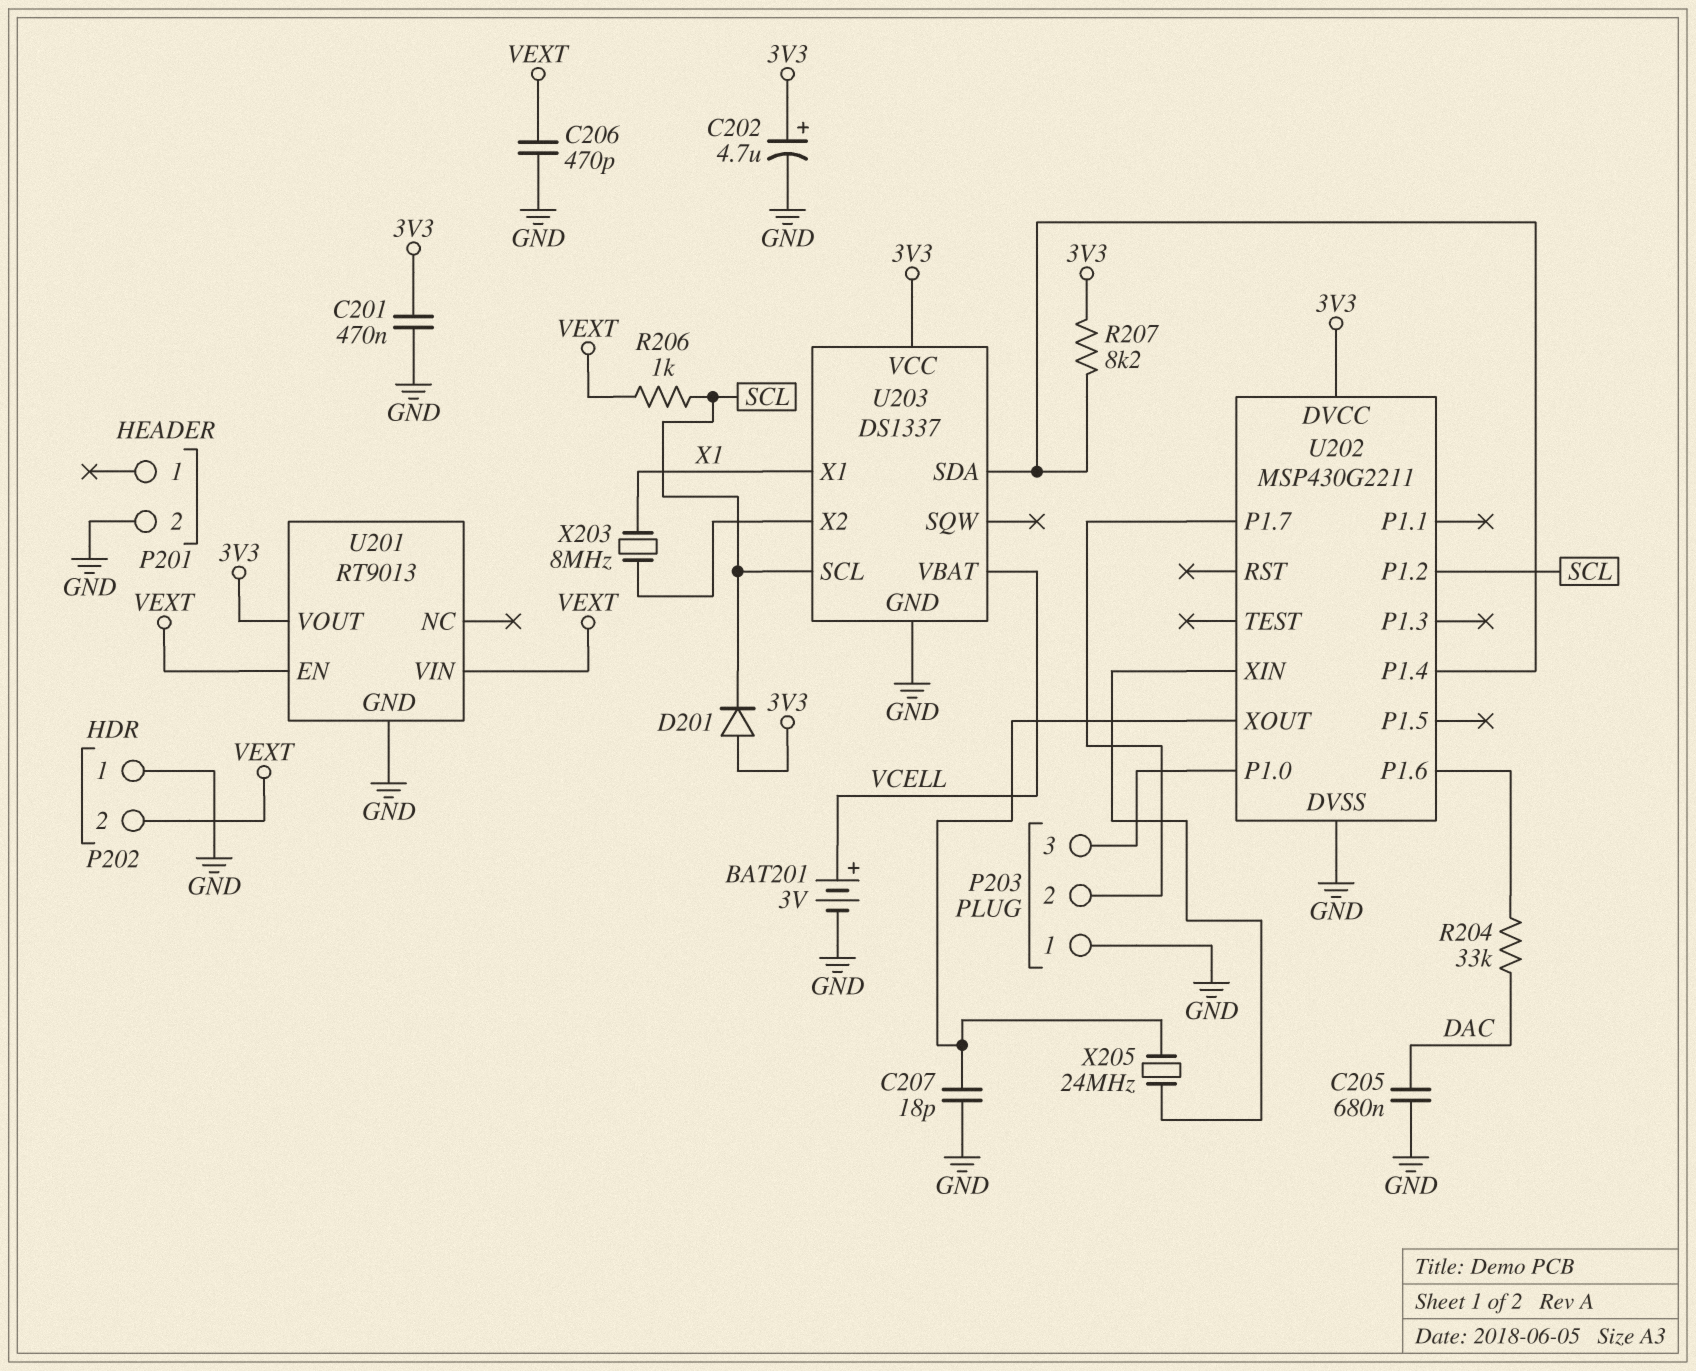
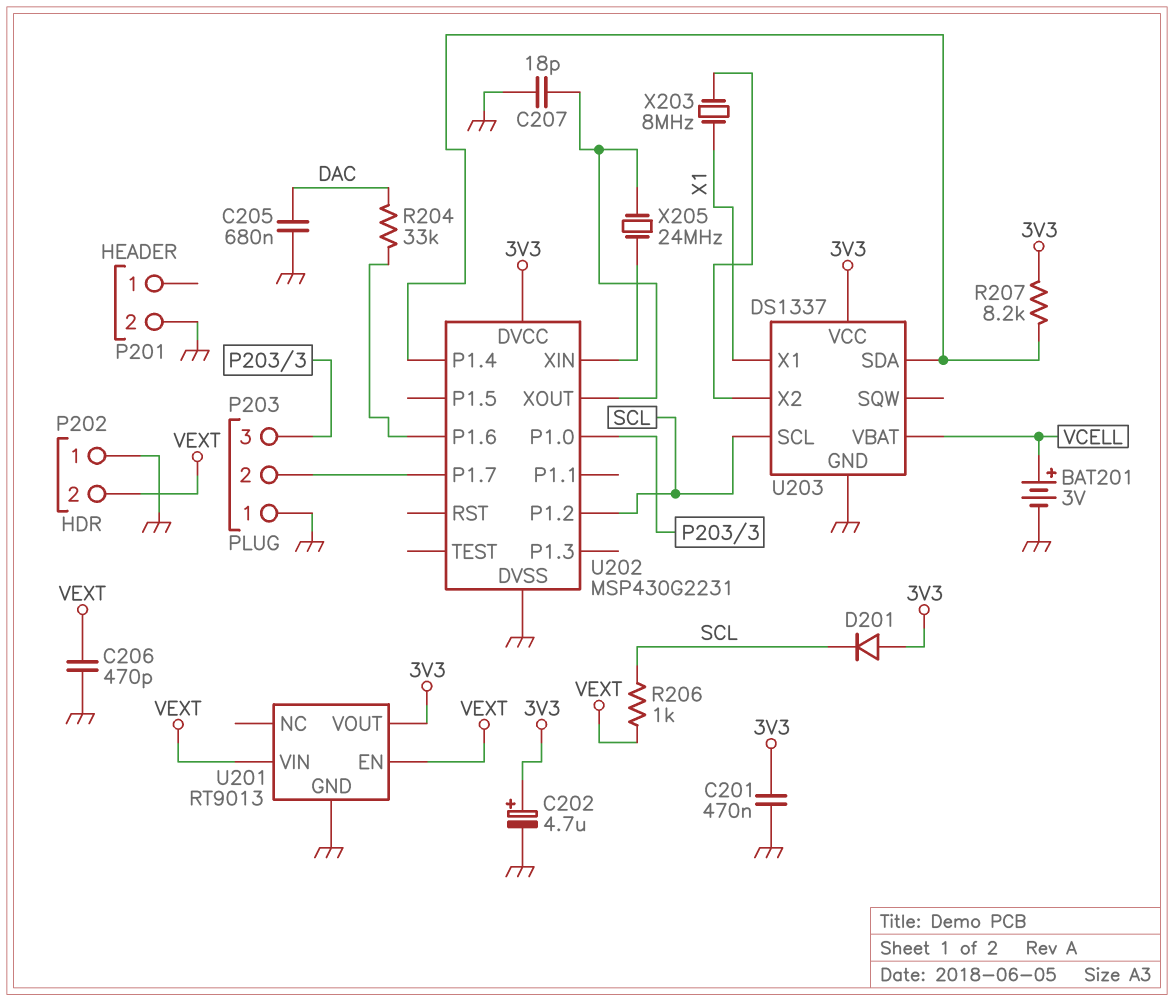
U202: MSP430G2211 -> MSP430G2231

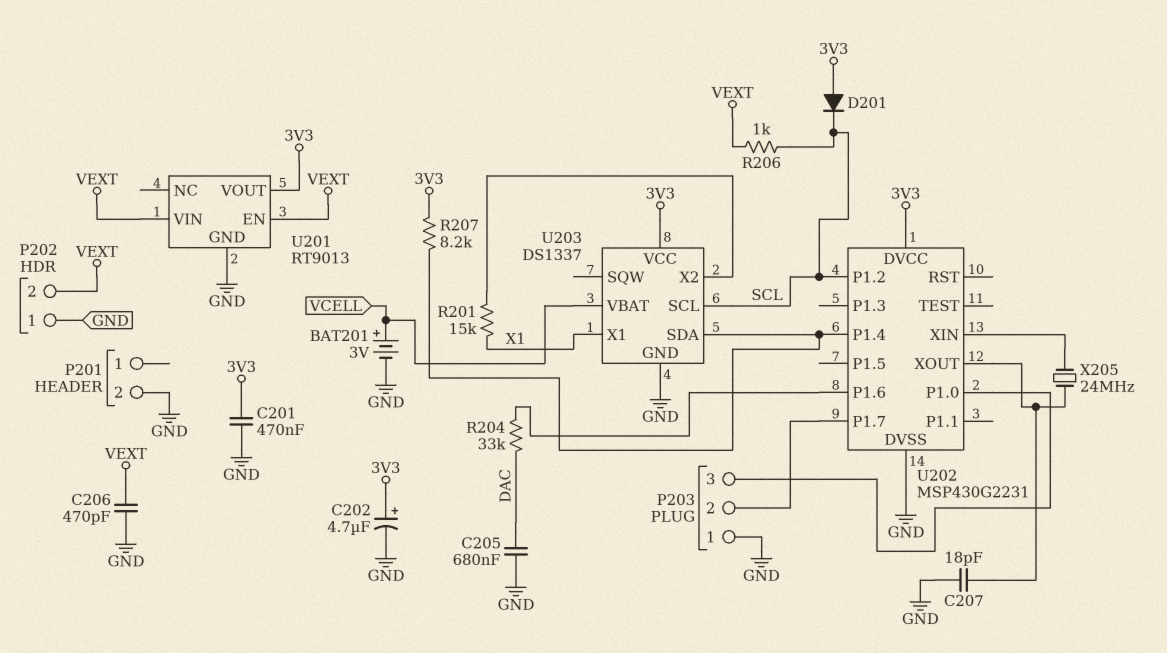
R201: none -> 15k (U203/X2, X1)
X203: 8MHz (U203/X2, X1) -> none

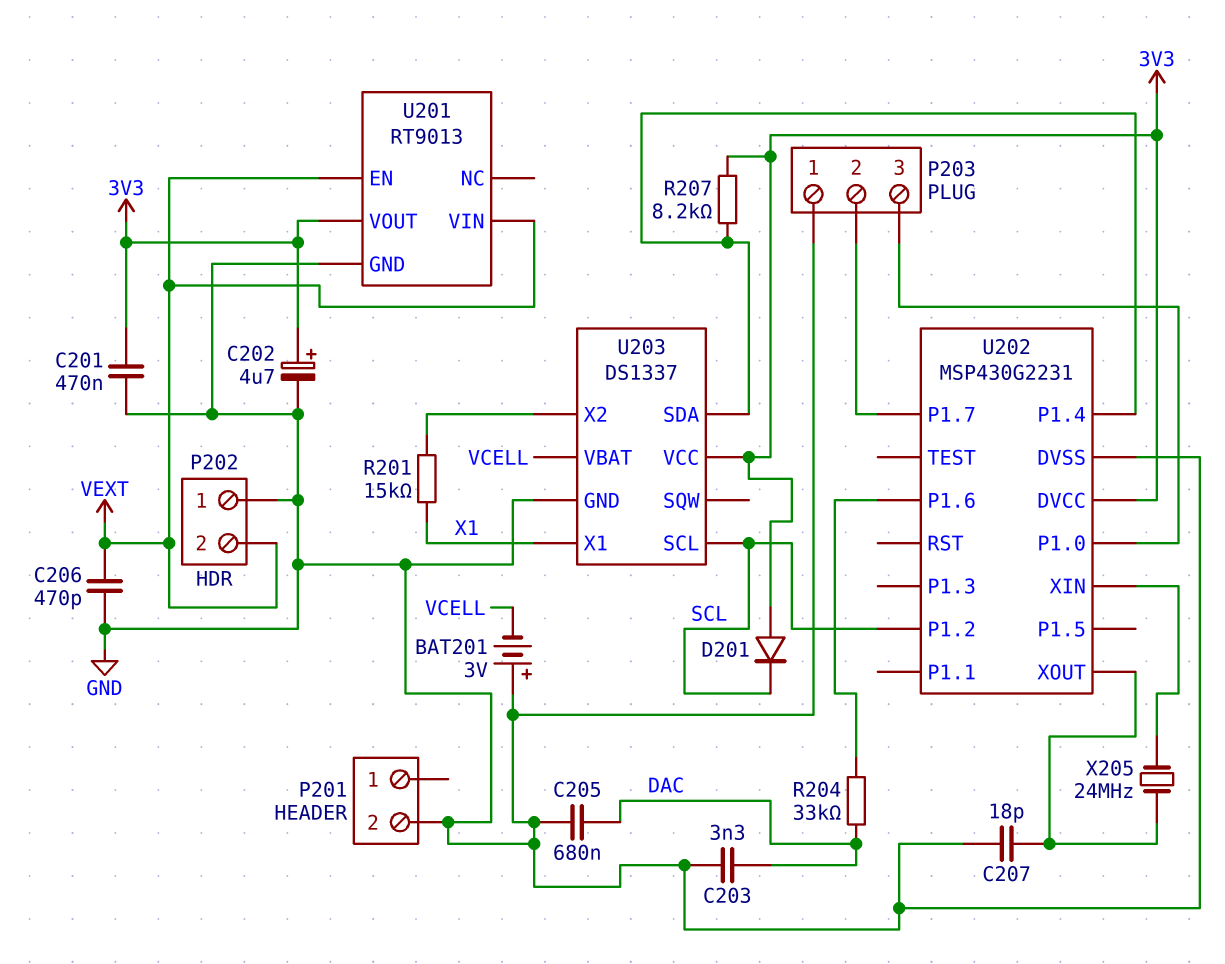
BAT201: 3V (plus VCELL, minus GND) -> 3V (plus GND, minus VCELL)
C203: none -> 3.3nF (DAC, GND)
R206: 1k (SCL, VEXT) -> none

